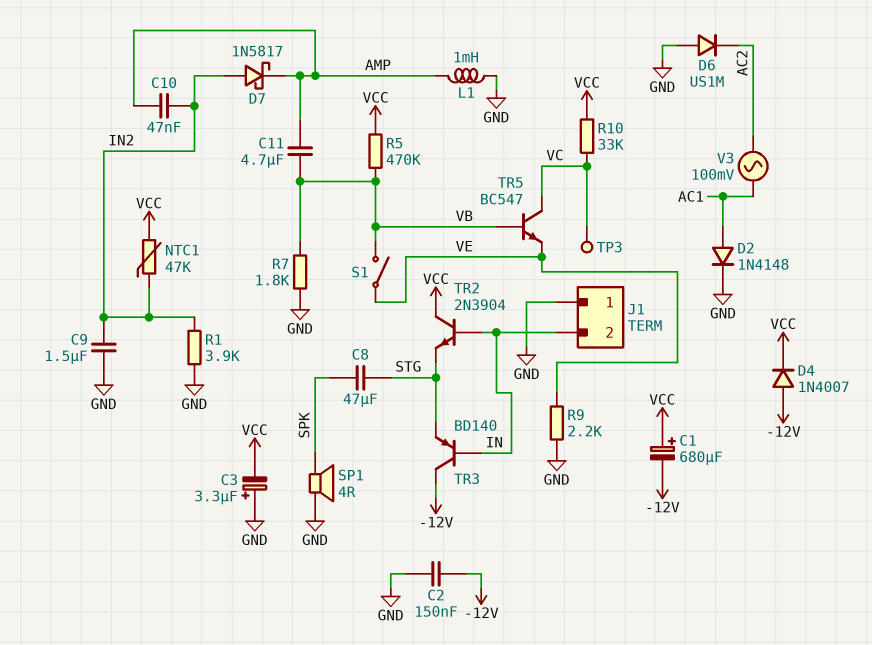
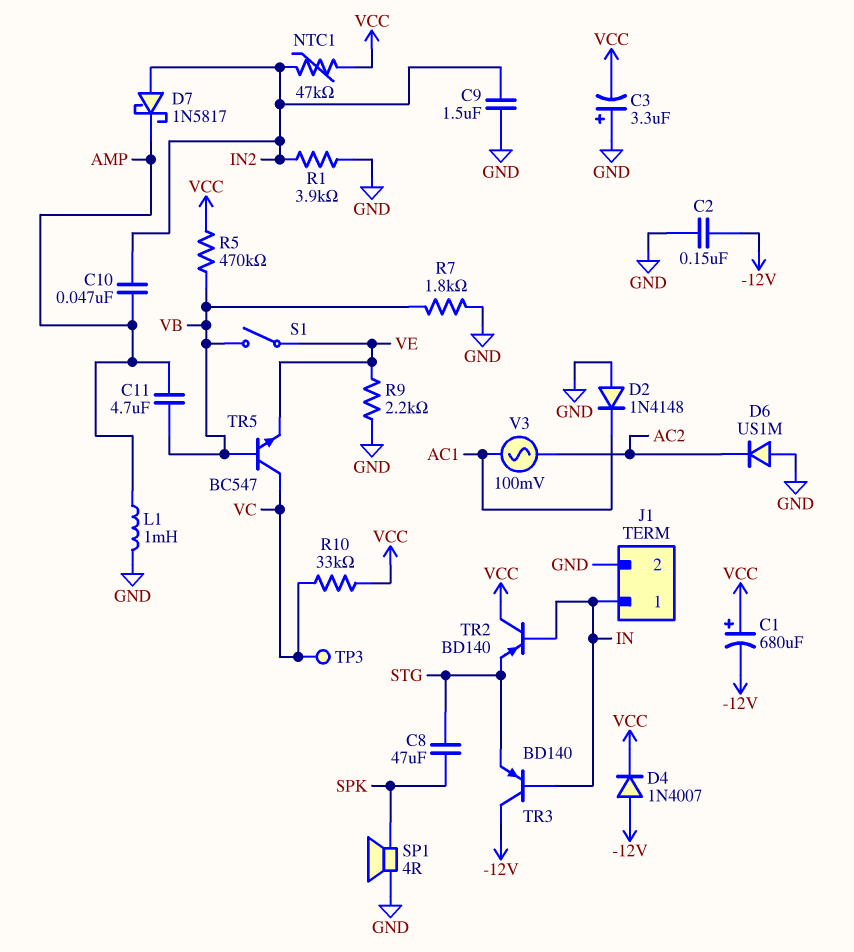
D2: diode 1N4148 (A AC1, K GND) -> diode 1N4148 (A GND, K AC1)
J1 pin 1: GND -> IN
J1 pin 2: IN -> GND
TR2: NPN 2N3904 (B IN, C VCC, E STG) -> PNP BD140 (B IN, C VCC, E STG)

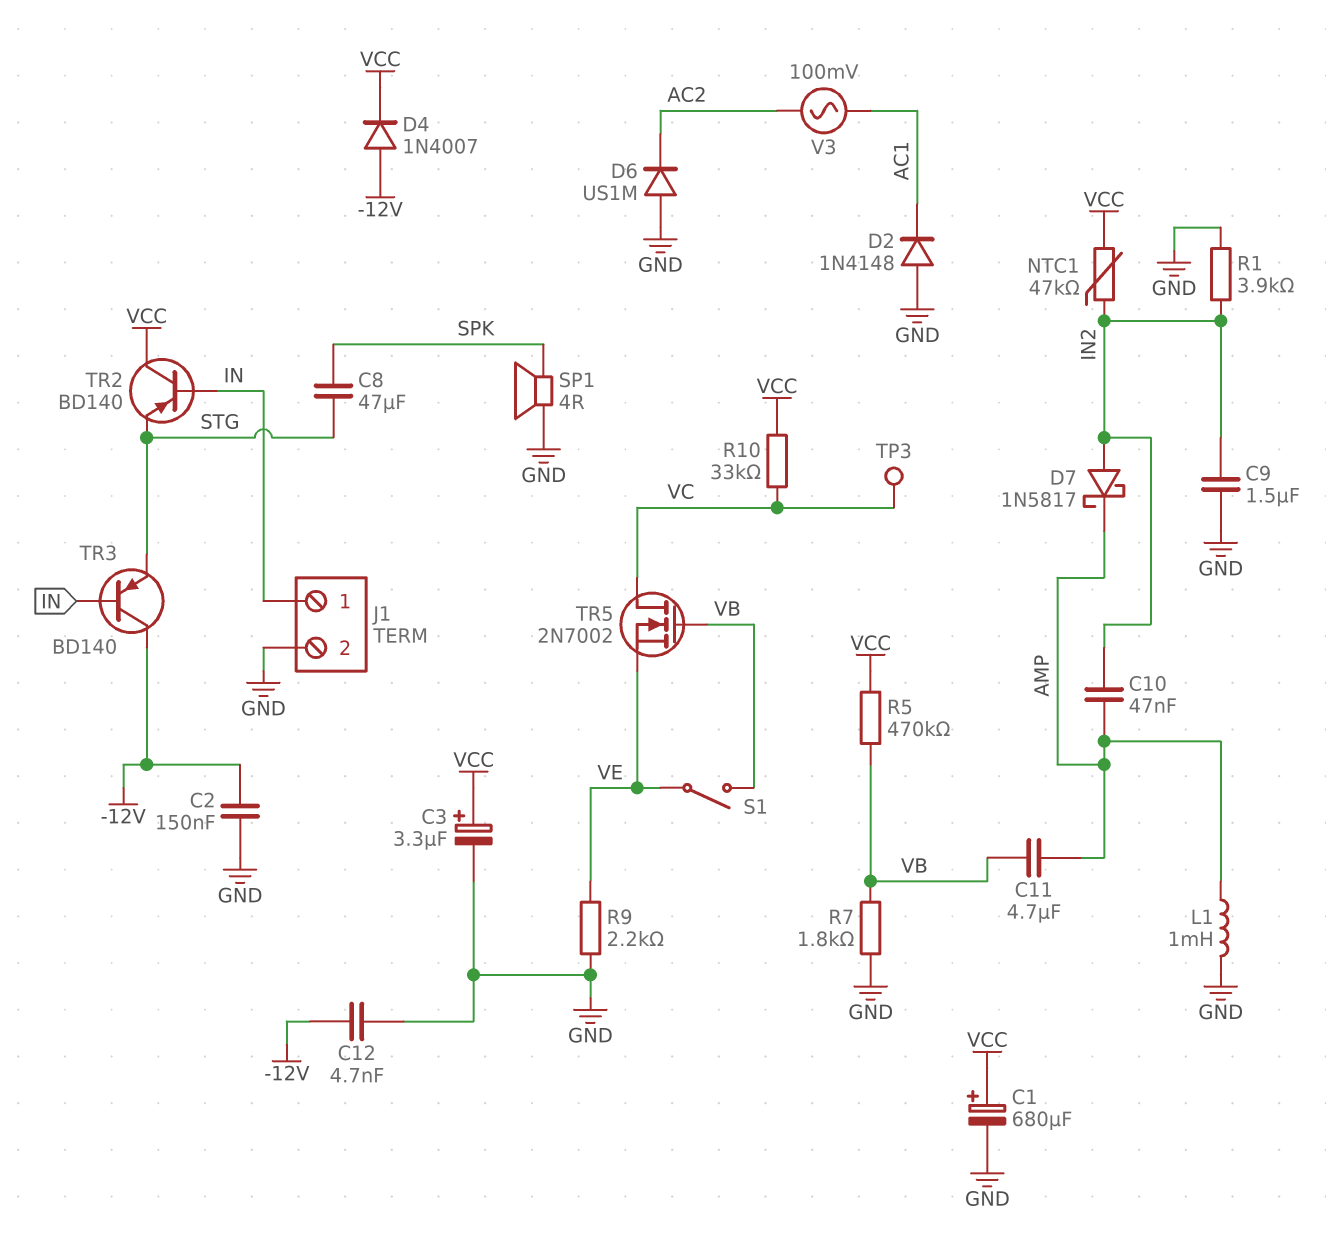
C1: 680uF (plus VCC, minus -12V) -> 680uF (plus VCC, minus GND)
C3: 3.3uF (plus GND, minus VCC) -> 3.3uF (plus VCC, minus GND)
C12: none -> 4.7nF (-12V, GND)
TR5: NPN BC547 (B VB, C VC, E VE) -> NMOS 2N7002 (G VB, D VC, S VE)

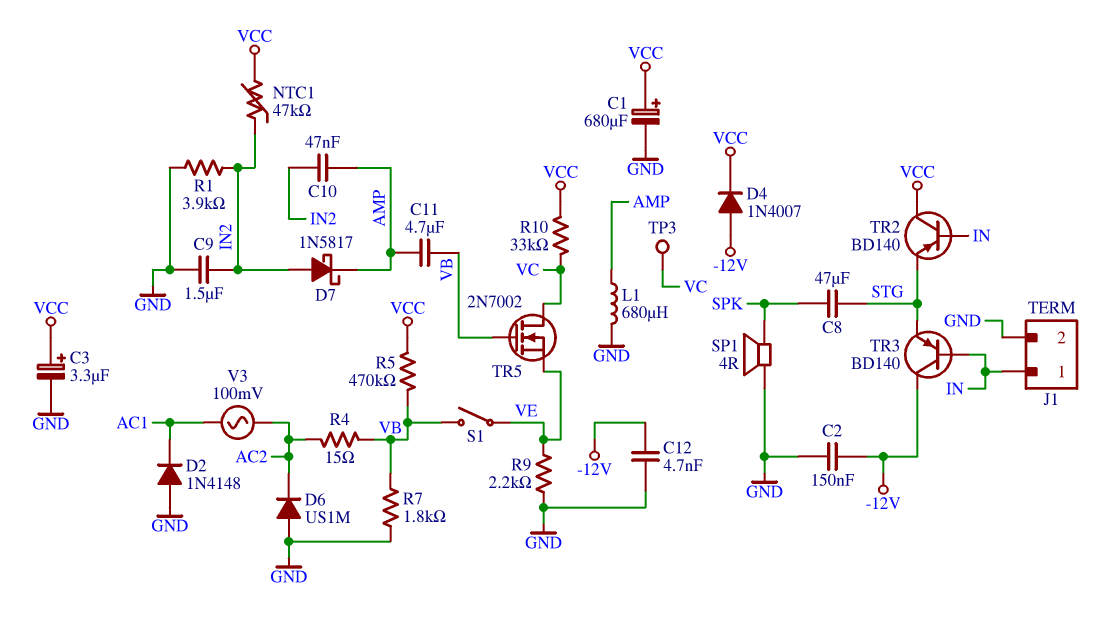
L1: 1mH (AMP, GND) -> 680uH (AMP, GND)
R4: none -> 15 (AC2, VB)

